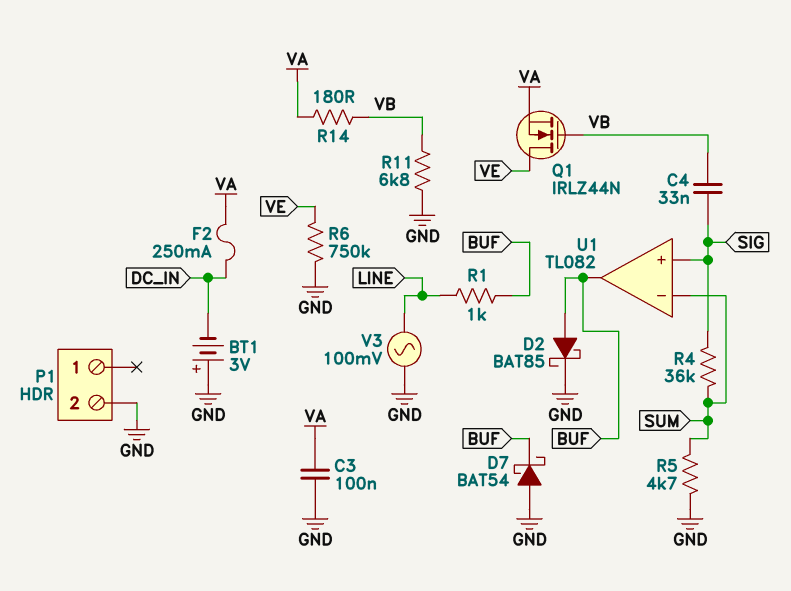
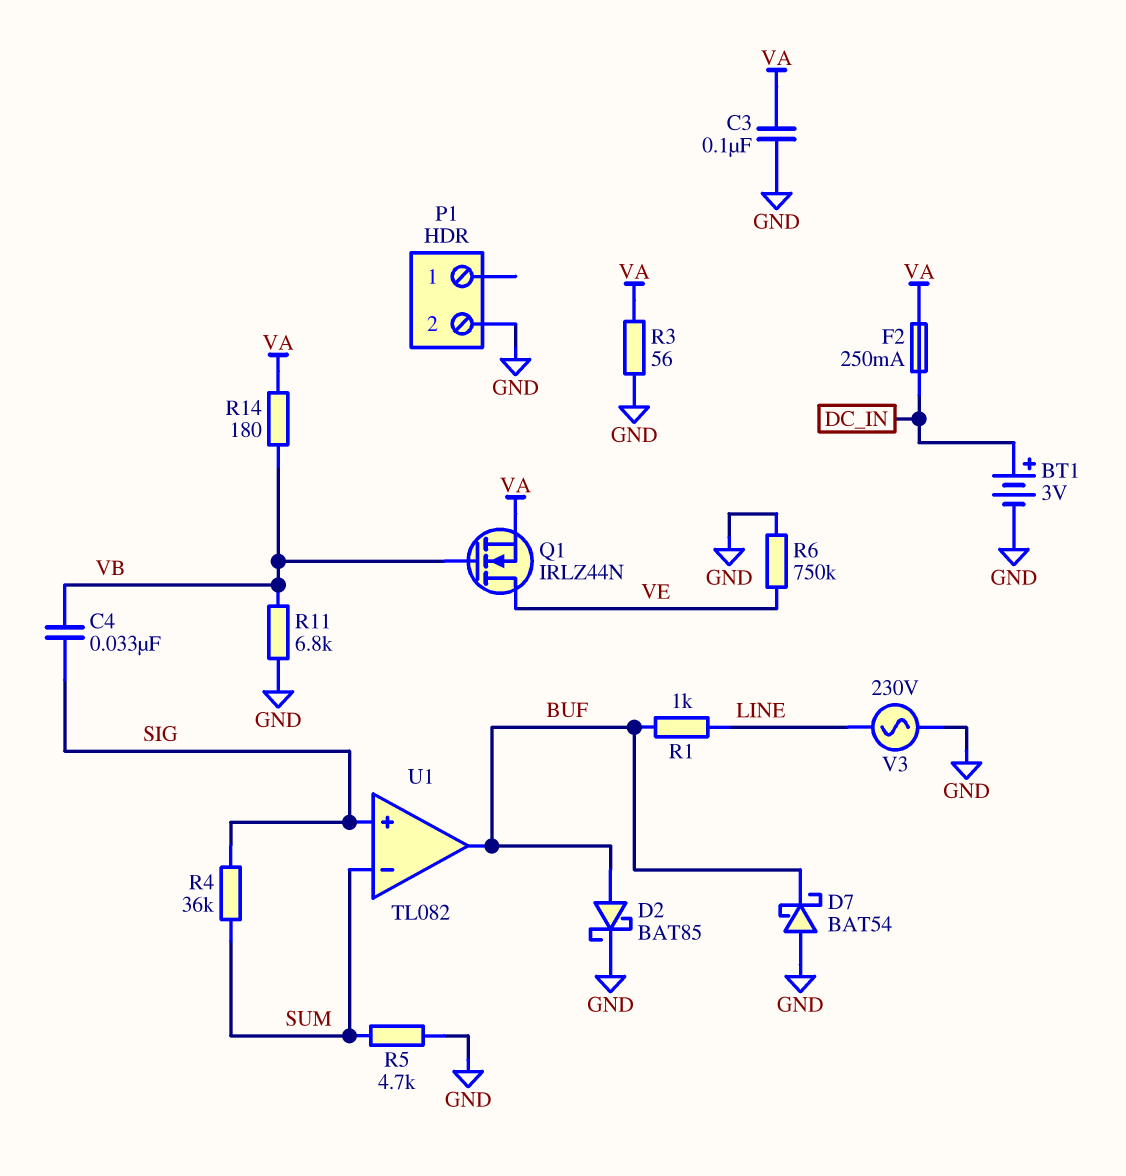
BT1: 3V (plus GND, minus DC_IN) -> 3V (plus DC_IN, minus GND)
R3: none -> 56 (GND, VA)
V3: AC 100mV (GND, LINE) -> AC 230V (GND, LINE)

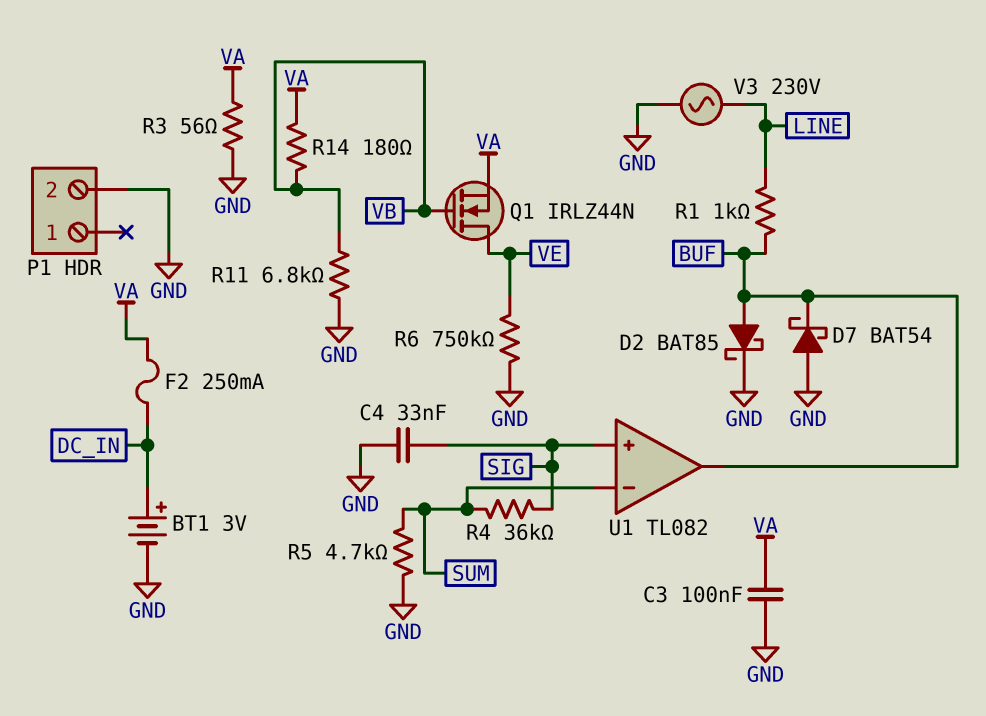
C4: 33nF (SIG, VB) -> 33nF (GND, SIG)

